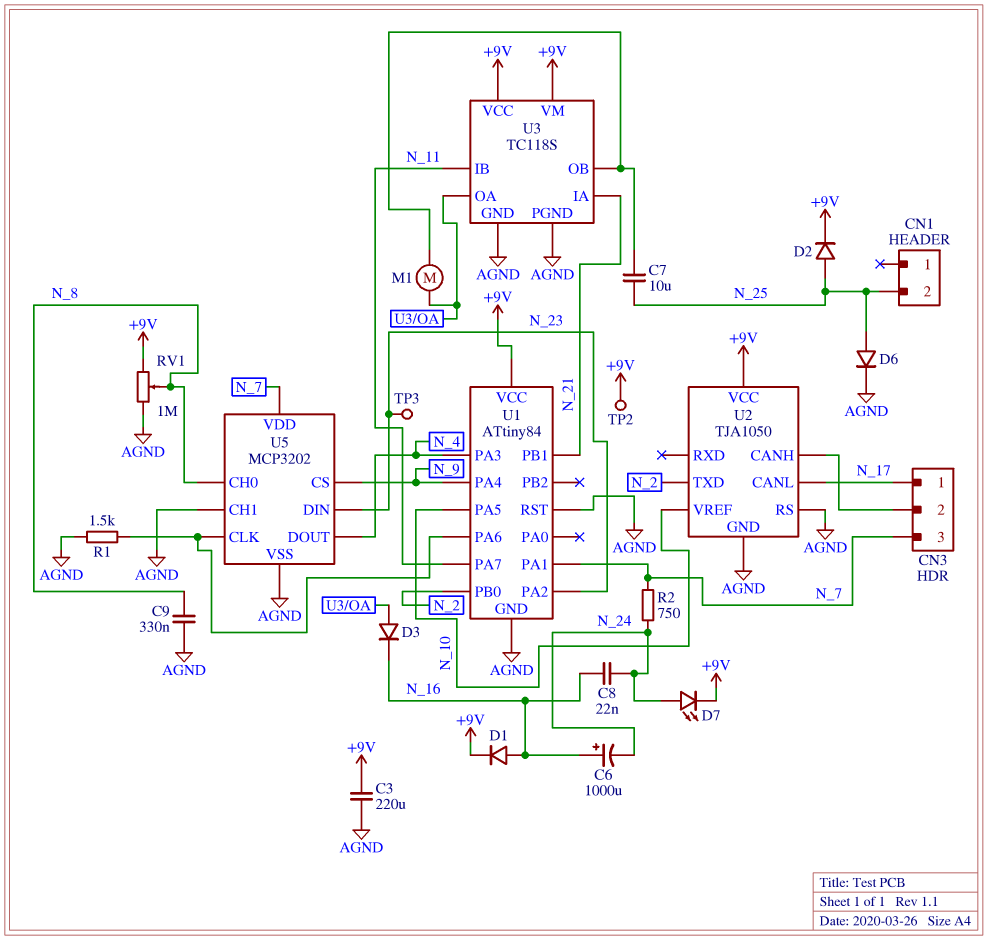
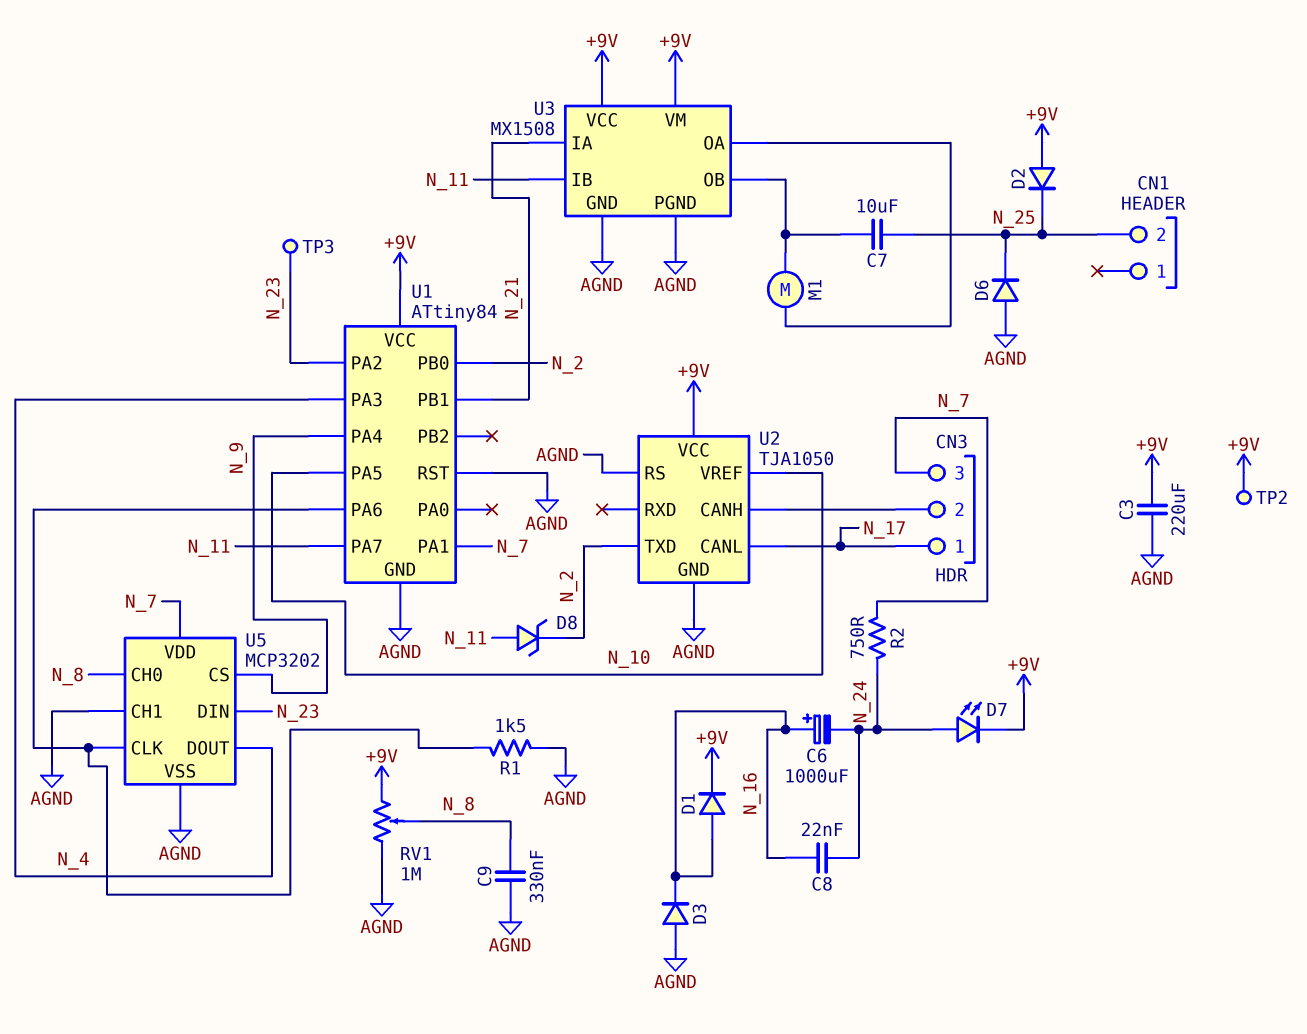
D2: diode (A N_25, K +9V) -> diode (A +9V, K N_25)
D3: diode (A U3/OA, K N_16) -> diode (A AGND, K N_16)
D6: diode (A N_25, K AGND) -> diode (A AGND, K N_25)
D8: none -> zener (A N_11, K N_2)
U3: TC118S -> MX1508

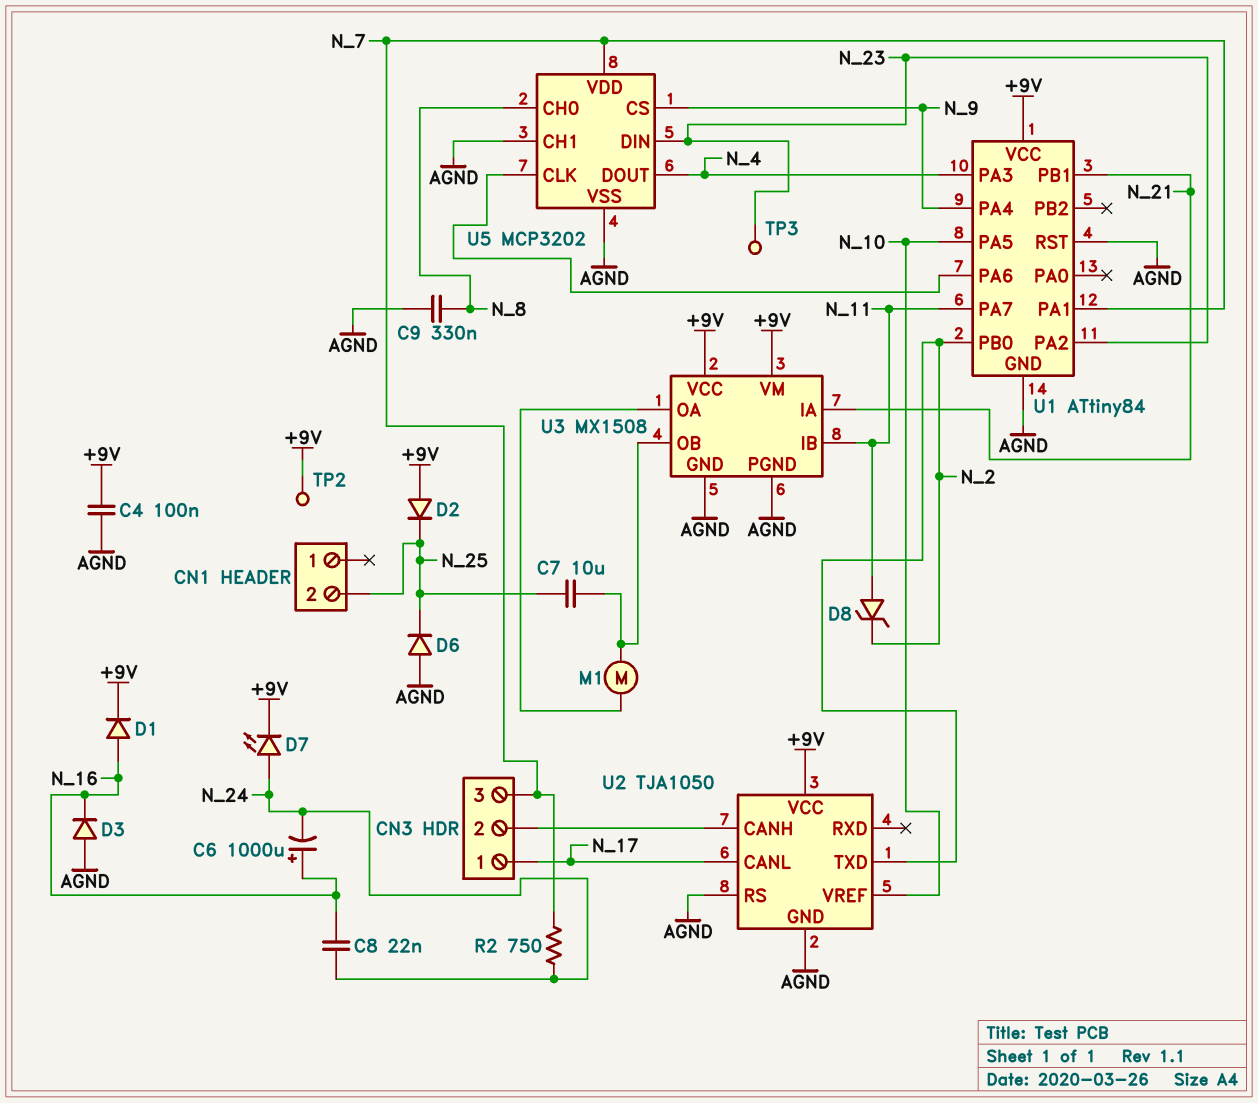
C3: 220uF (+9V, AGND) -> none
C4: none -> 100nF (+9V, AGND)
R1: 1.5k (AGND, U1/PA6) -> none
RV1: 1M (+9V, AGND, wiper N_8) -> none

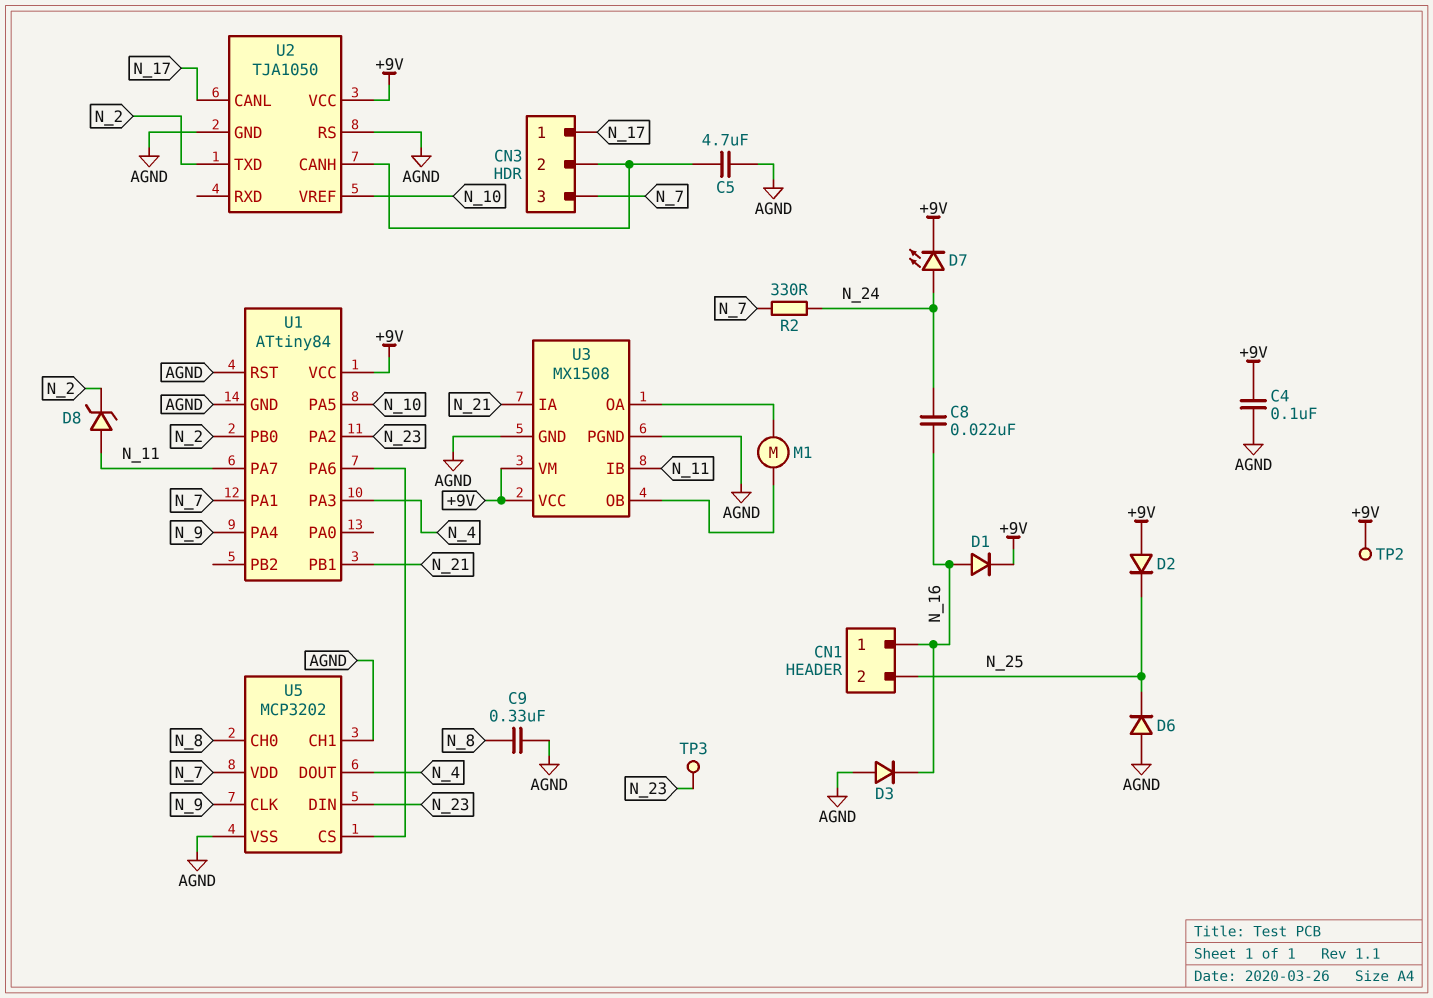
C5: none -> 4.7uF (AGND, CN3/2)
C6: 1000uF (plus N_16, minus N_24) -> none
C7: 10uF (N_25, U3/OB) -> none
CN1 pin 1: none -> N_16
R2: 750 (N_7, N_24) -> 330 (N_7, N_24)
U5 pin CLK: U1/PA6 -> N_9
U5 pin CS: N_9 -> U1/PA6

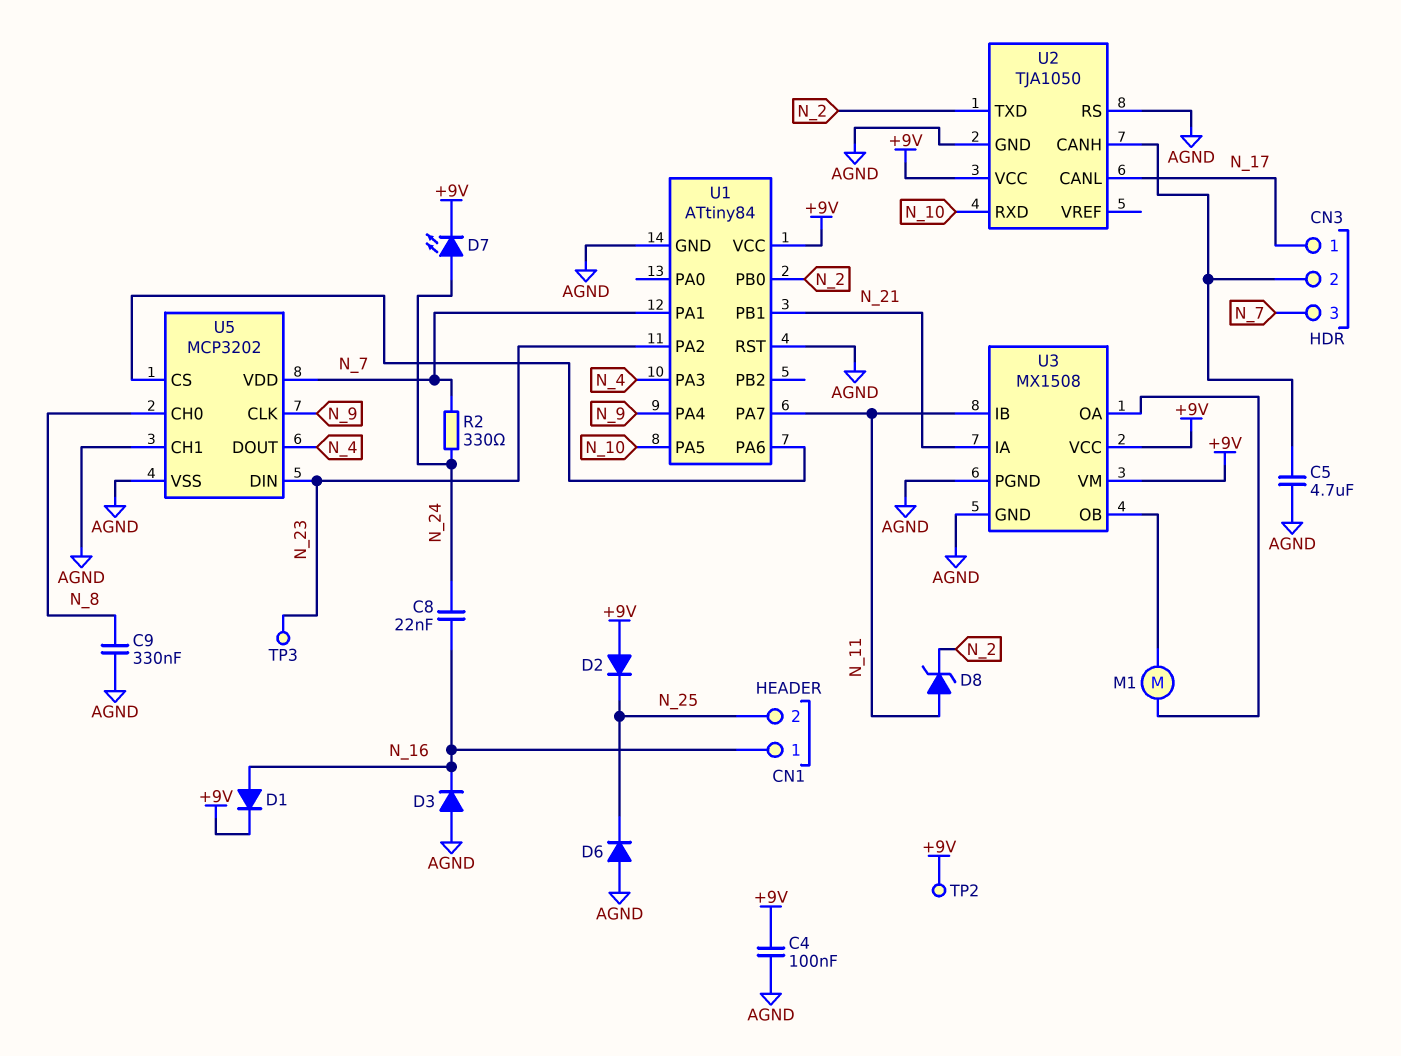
U2 pin RXD: none -> N_10
U2 pin VREF: N_10 -> none

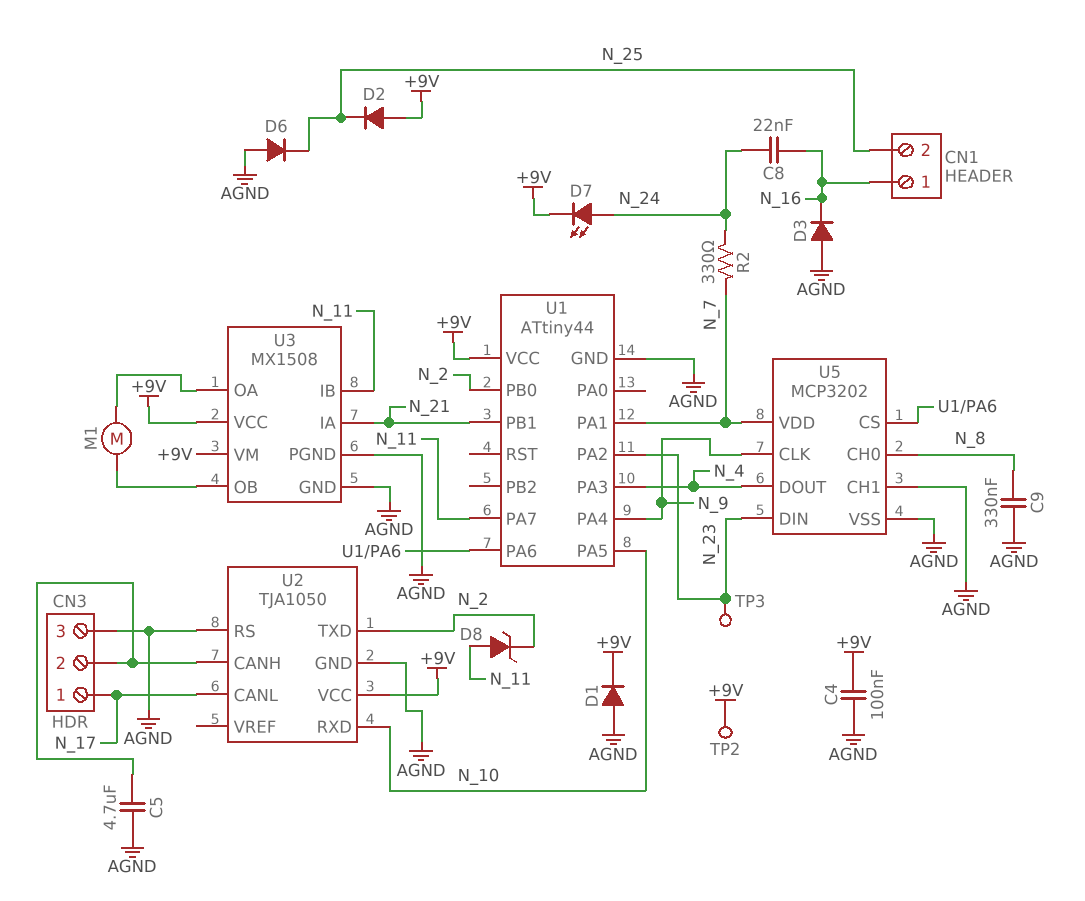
CN3 pin 3: N_7 -> AGND
D1: diode (A N_16, K +9V) -> diode (A AGND, K +9V)
U1: ATtiny84 -> ATtiny44
U1 pin RST: AGND -> none

